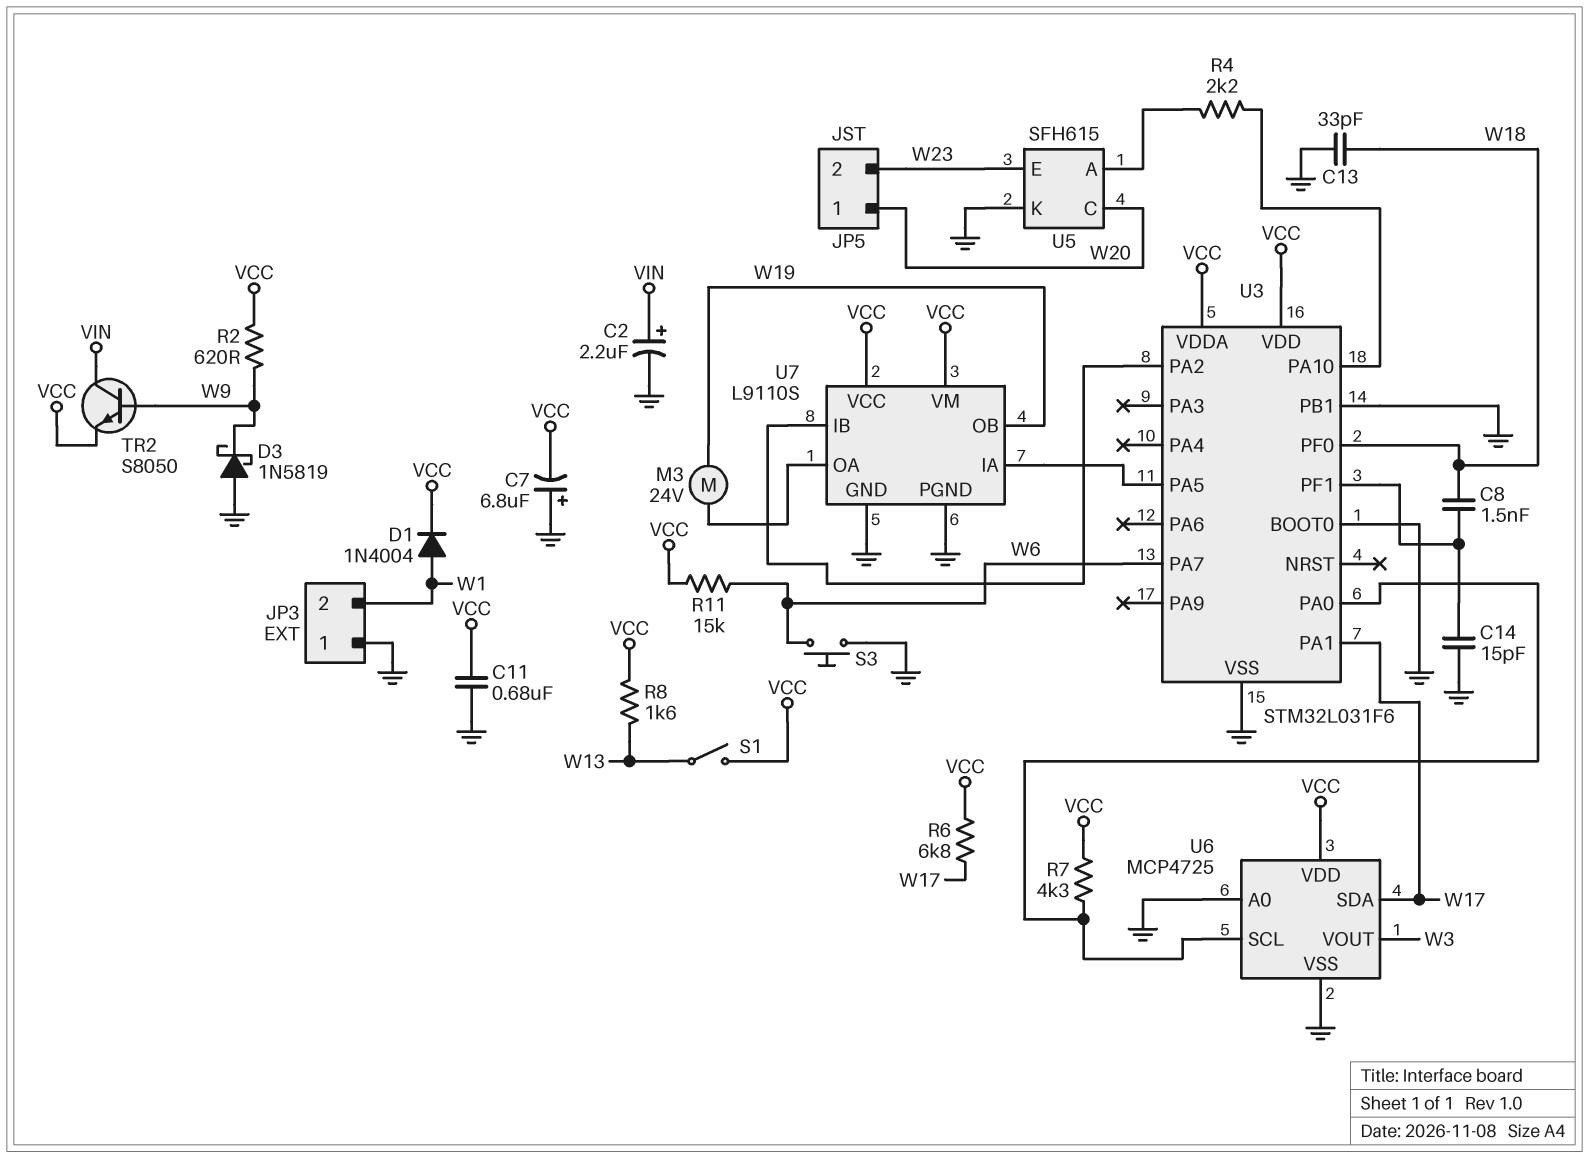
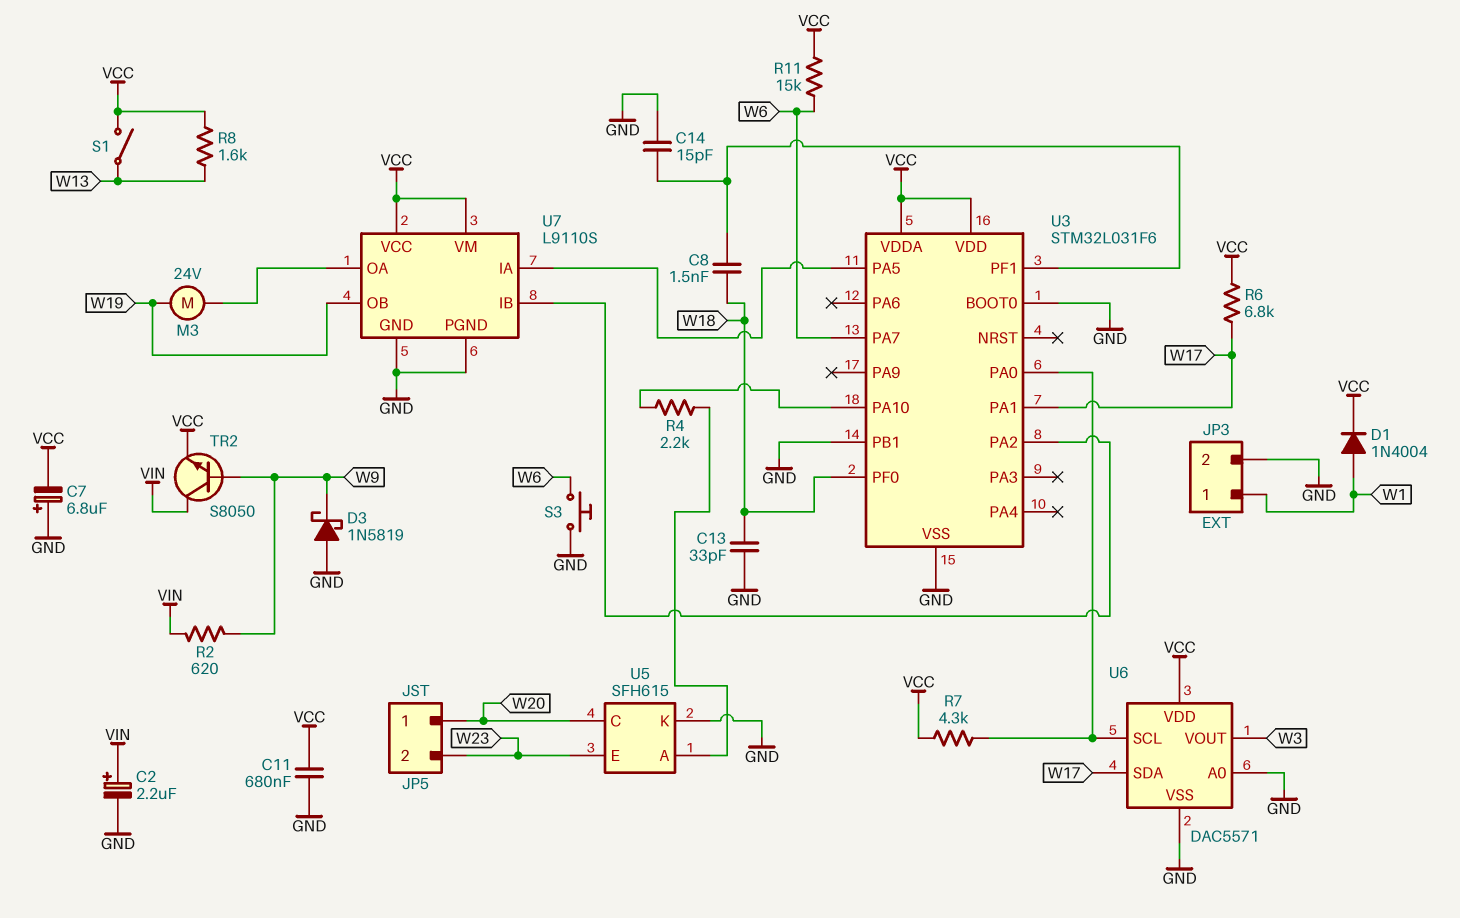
JP3 pin 1: GND -> W1
JP3 pin 2: W1 -> GND
R2: 620 (VCC, W9) -> 620 (VIN, W9)
U6: MCP4725 -> DAC5571

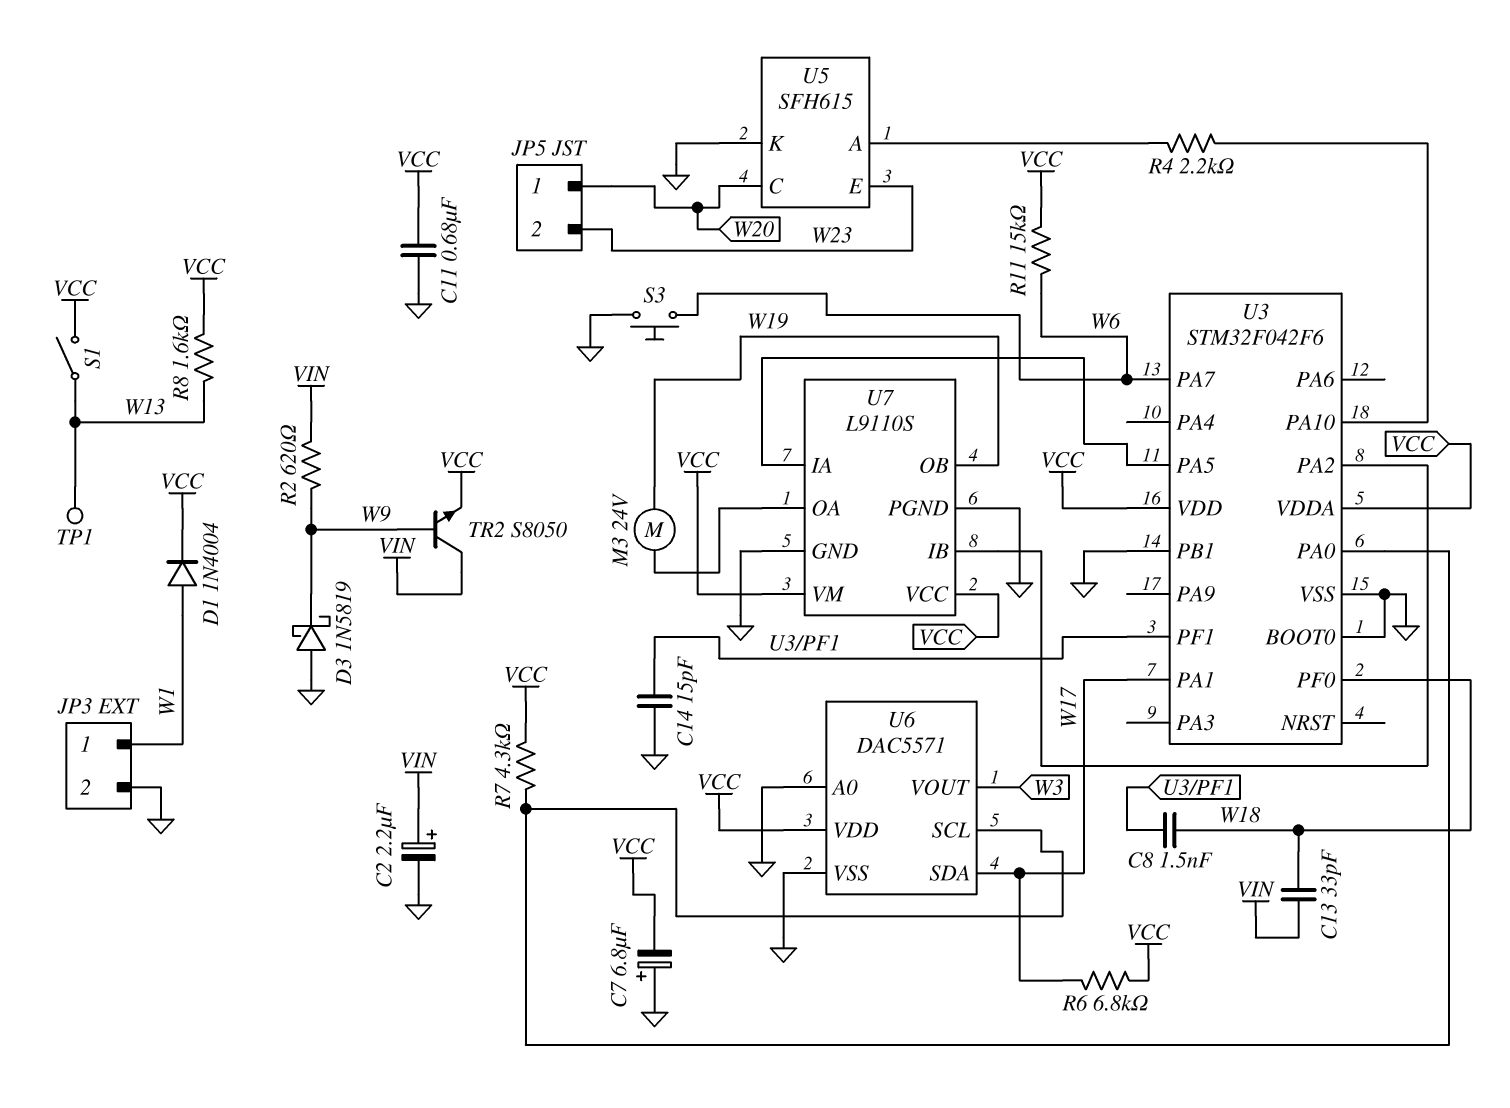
C13: 33pF (GND, W18) -> 33pF (VIN, W18)
TP1: none -> test point (W13)
U3: STM32L031F6 -> STM32F042F6

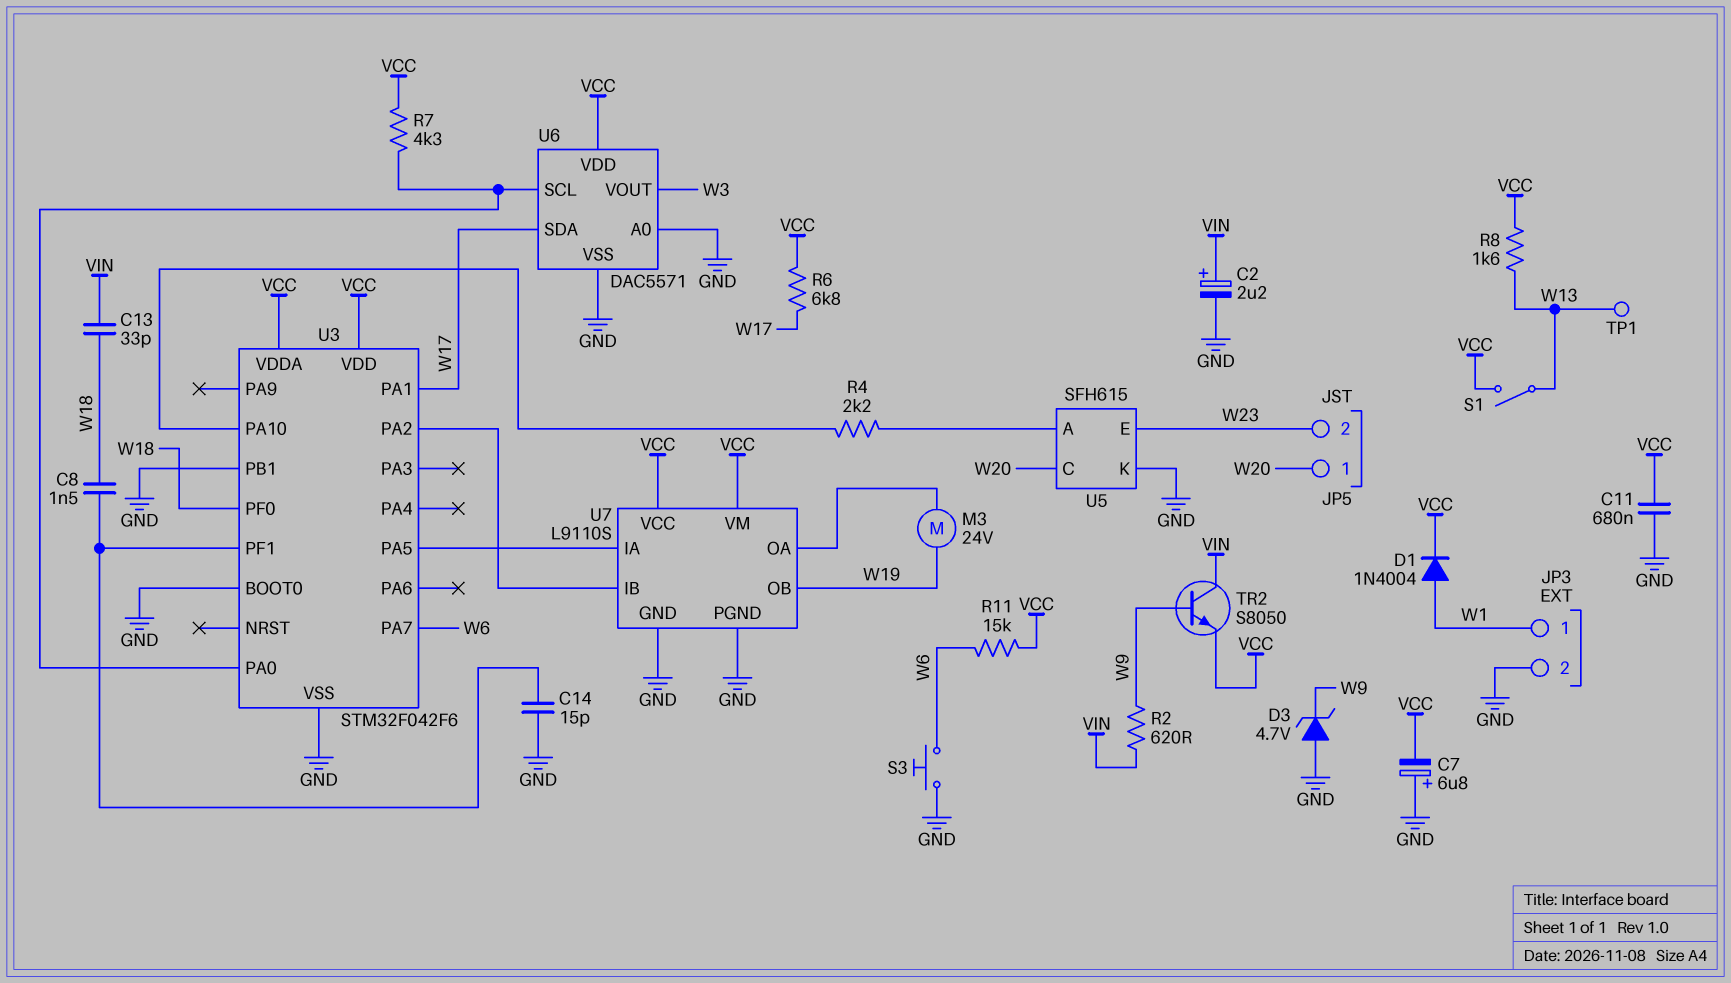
D3: schottky 1N5819 (A GND, K W9) -> zener 4.7V (A GND, K W9)

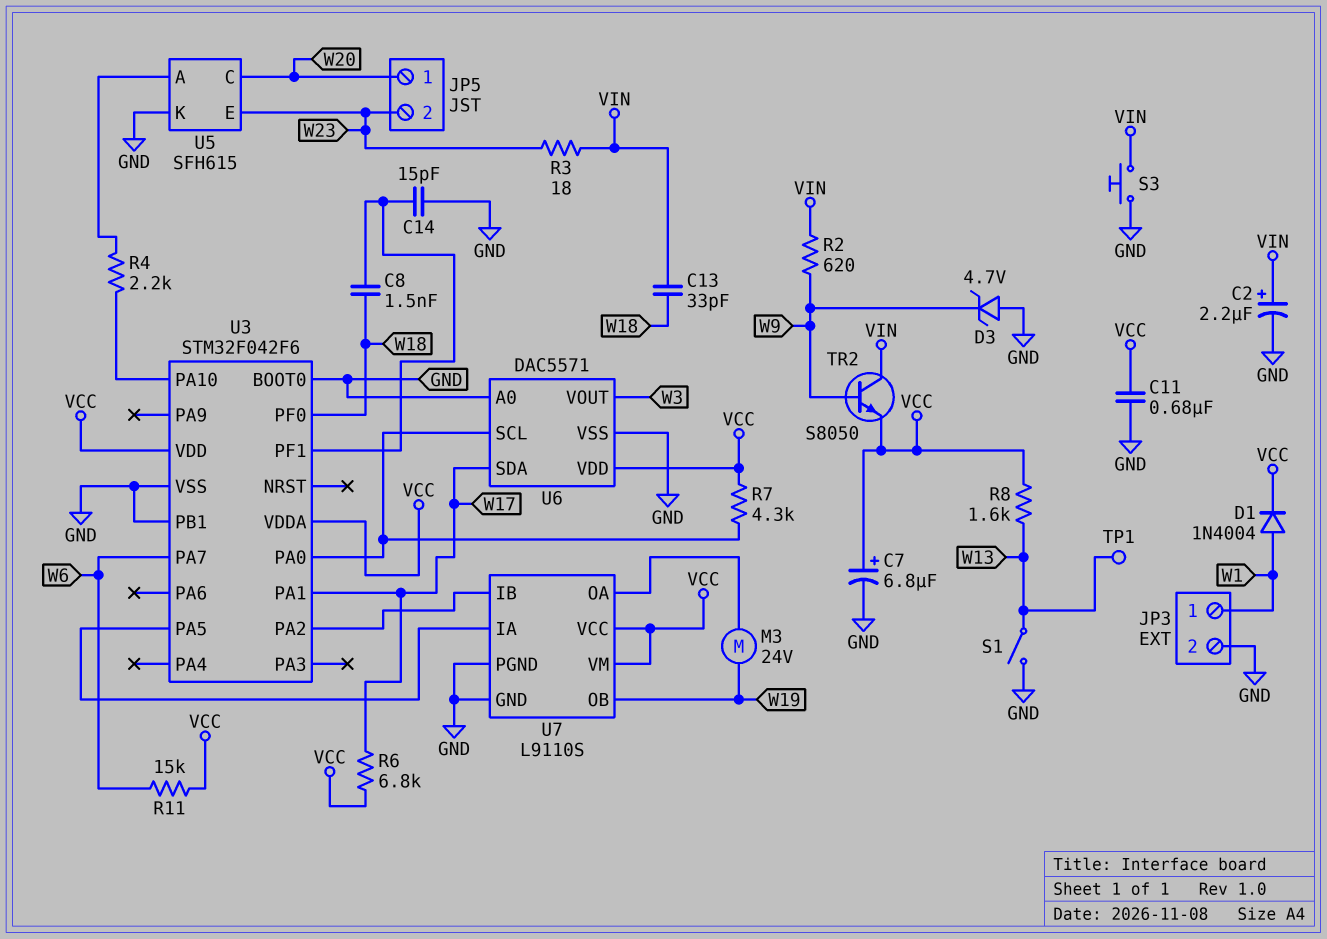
C7: 6.8uF (plus GND, minus VCC) -> 6.8uF (plus VCC, minus GND)
R3: none -> 18 (VIN, W23)
S1: switch (VCC, W13) -> switch (GND, W13)
S3: button (GND, W6) -> button (GND, VIN)

